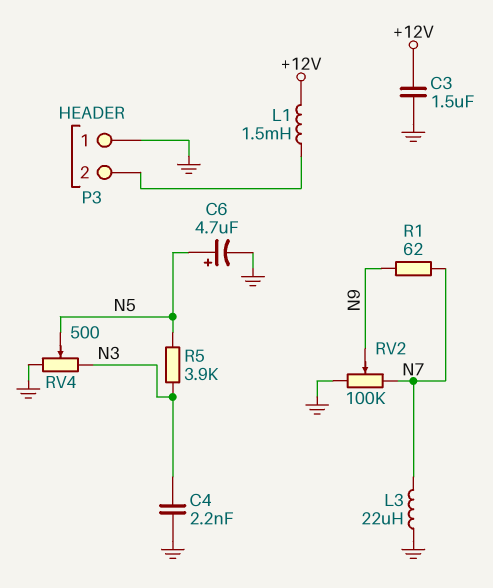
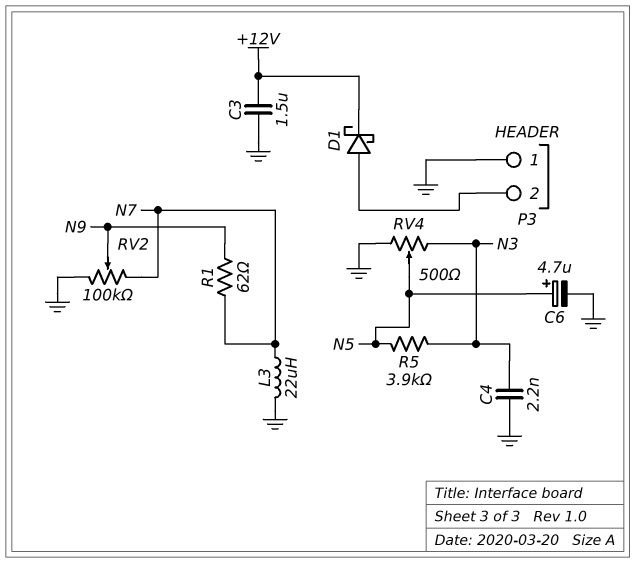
D1: none -> schottky (A P3/2, K +12V)
L1: 1.5mH (+12V, P3/2) -> none

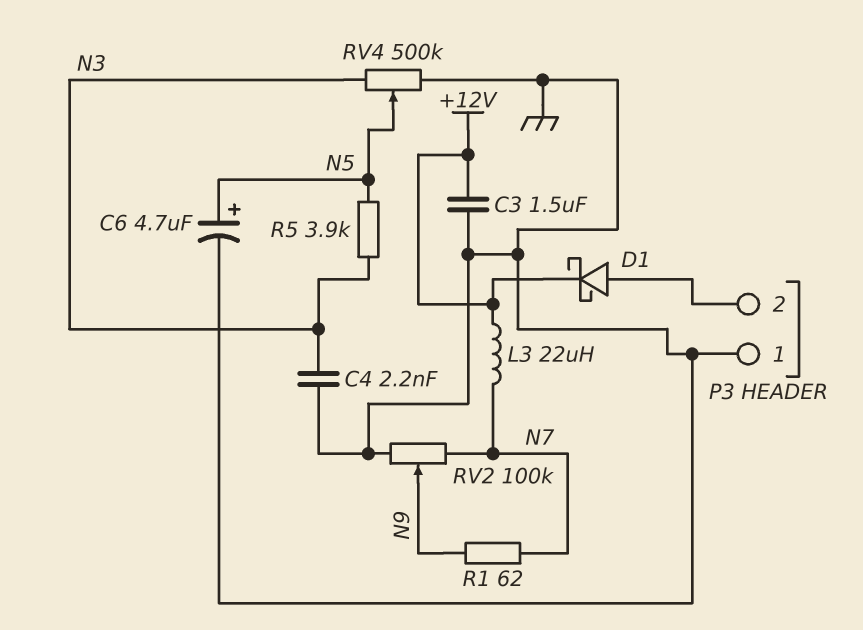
L3: 22uH (GND, N7) -> 22uH (+12V, N7)
RV4: 500 (GND, N3, wiper N5) -> 500k (GND, N3, wiper N5)

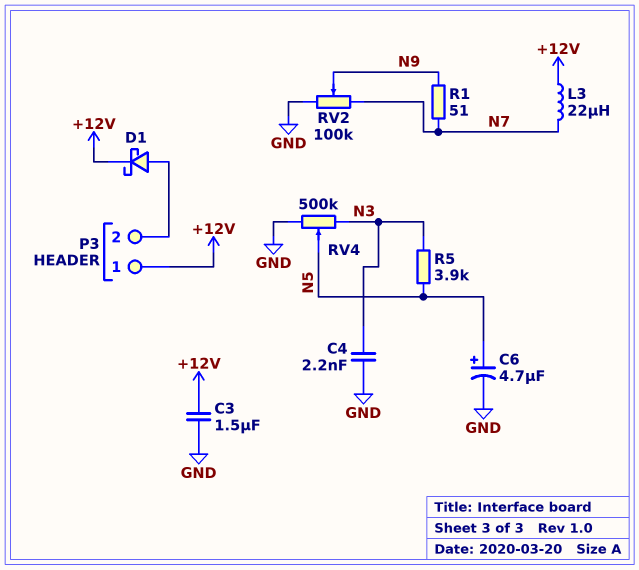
P3 pin 1: GND -> +12V
R1: 62 (N7, N9) -> 51 (N7, N9)

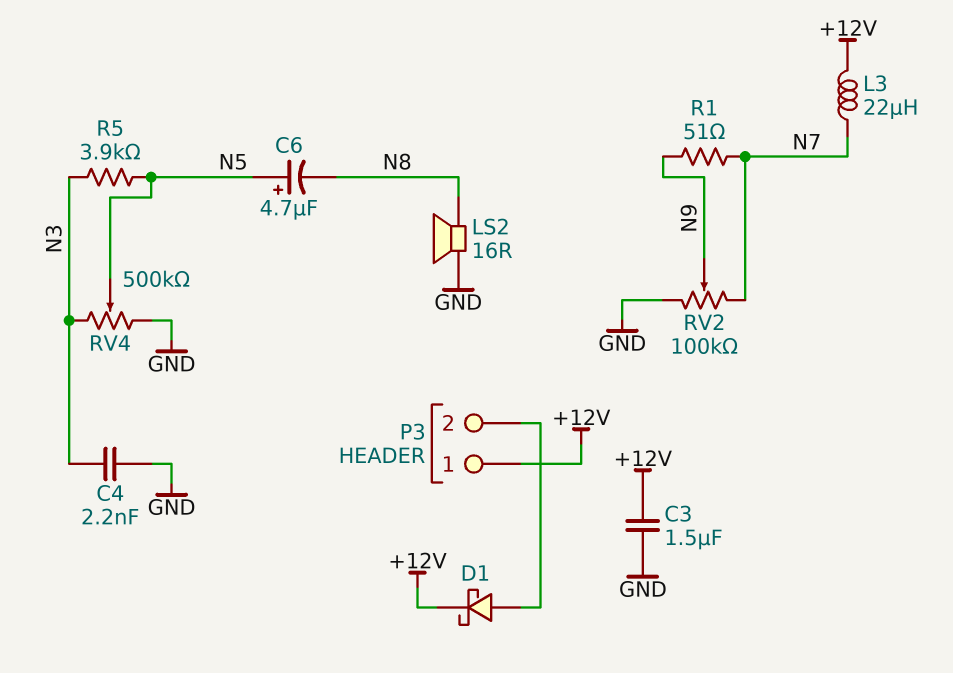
C6: 4.7uF (plus N5, minus GND) -> 4.7uF (plus N5, minus N8)
LS2: none -> speaker 16R (GND, N8)

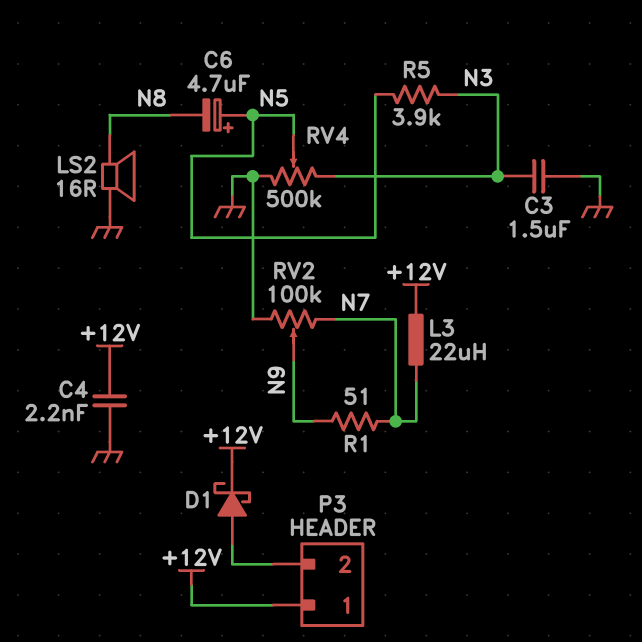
C3: 1.5uF (+12V, GND) -> 1.5uF (GND, N3)
C4: 2.2nF (GND, N3) -> 2.2nF (+12V, GND)

